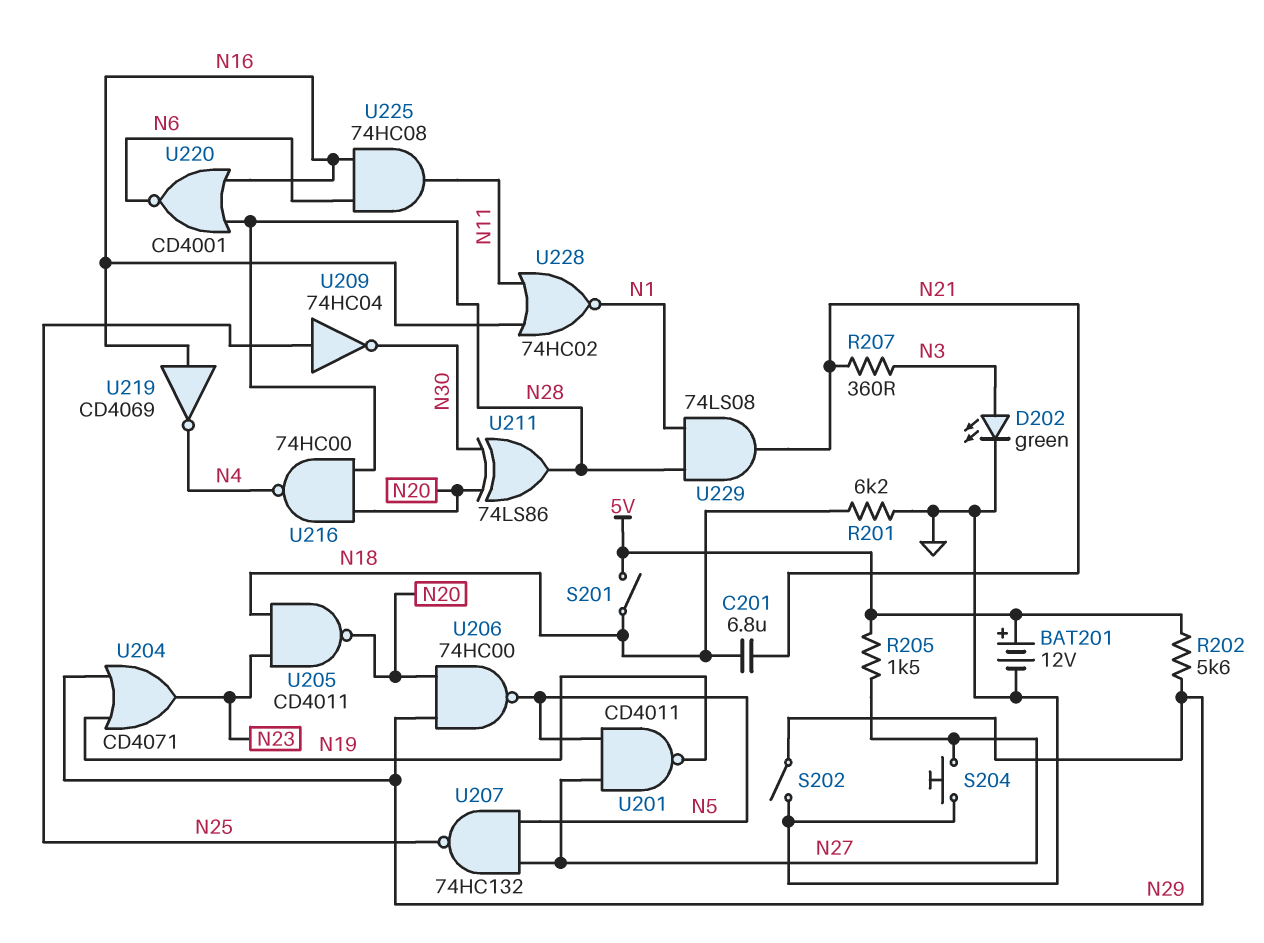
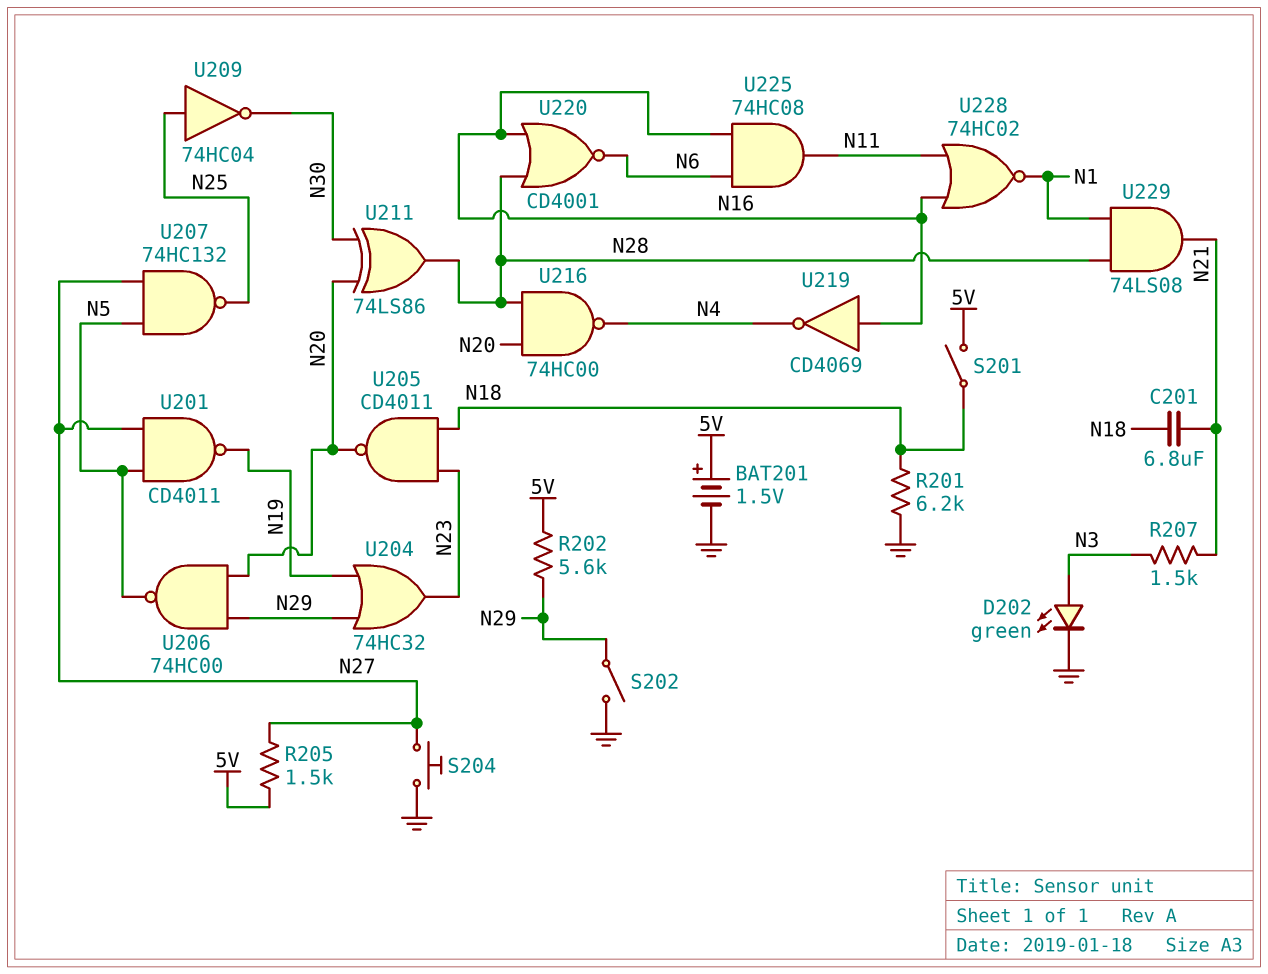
BAT201: 12V (plus 5V, minus GND) -> 1.5V (plus 5V, minus GND)
R207: 360 (N3, N21) -> 1.5k (N3, N21)
U204: OR CD4071 (in N19, in N29, out N23) -> OR 74HC32 (in N19, in N29, out N23)

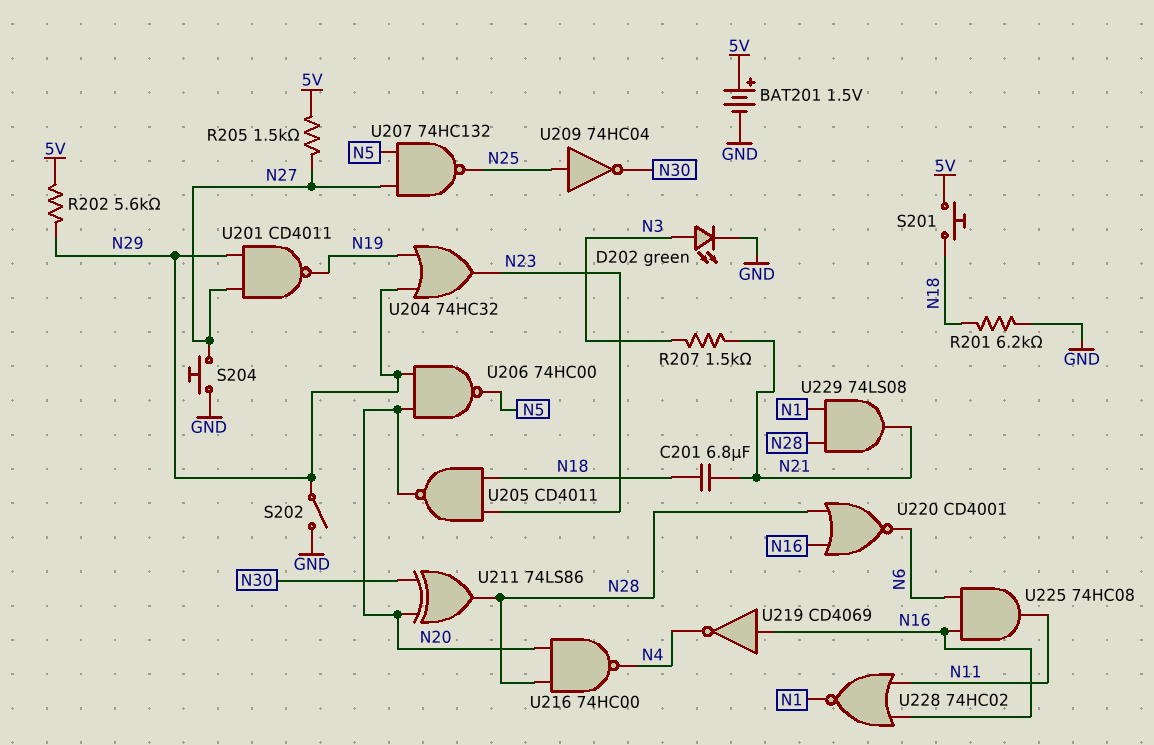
S201: switch (5V, N18) -> button (5V, N18)
U201: NAND CD4011 (in N5, in N27, out N19) -> NAND CD4011 (in N27, in N29, out N19)

